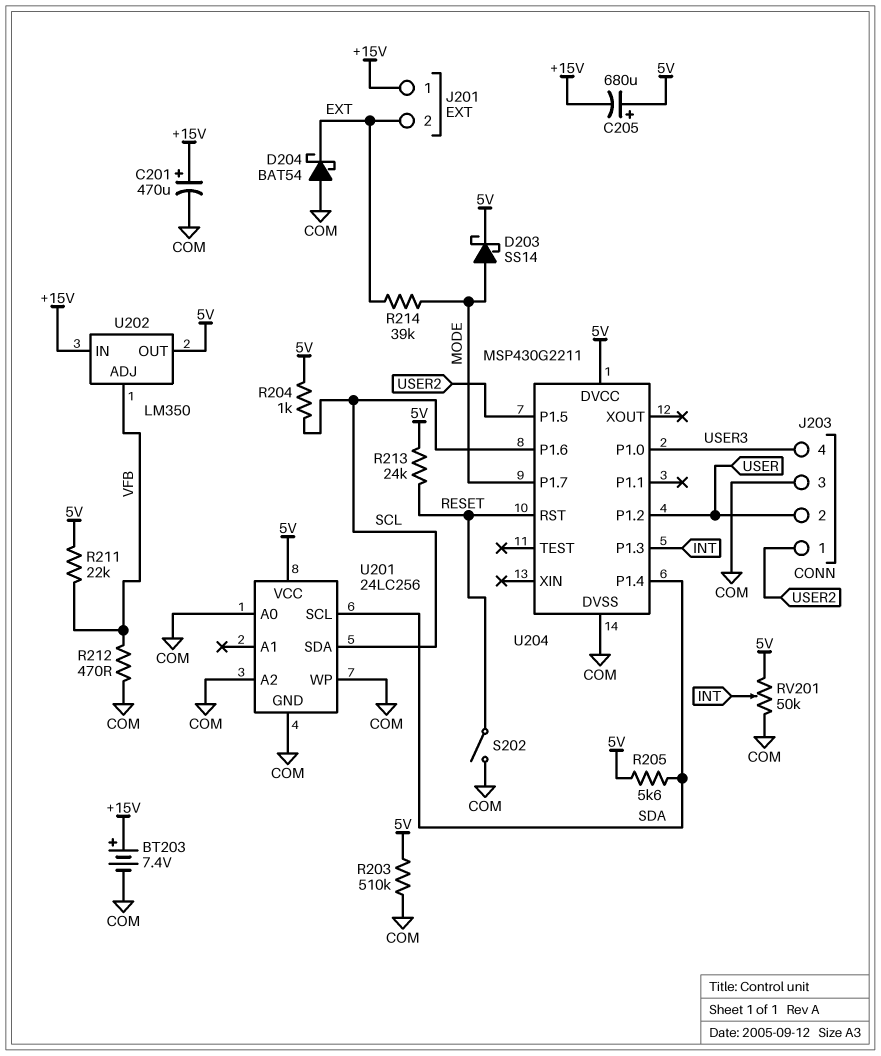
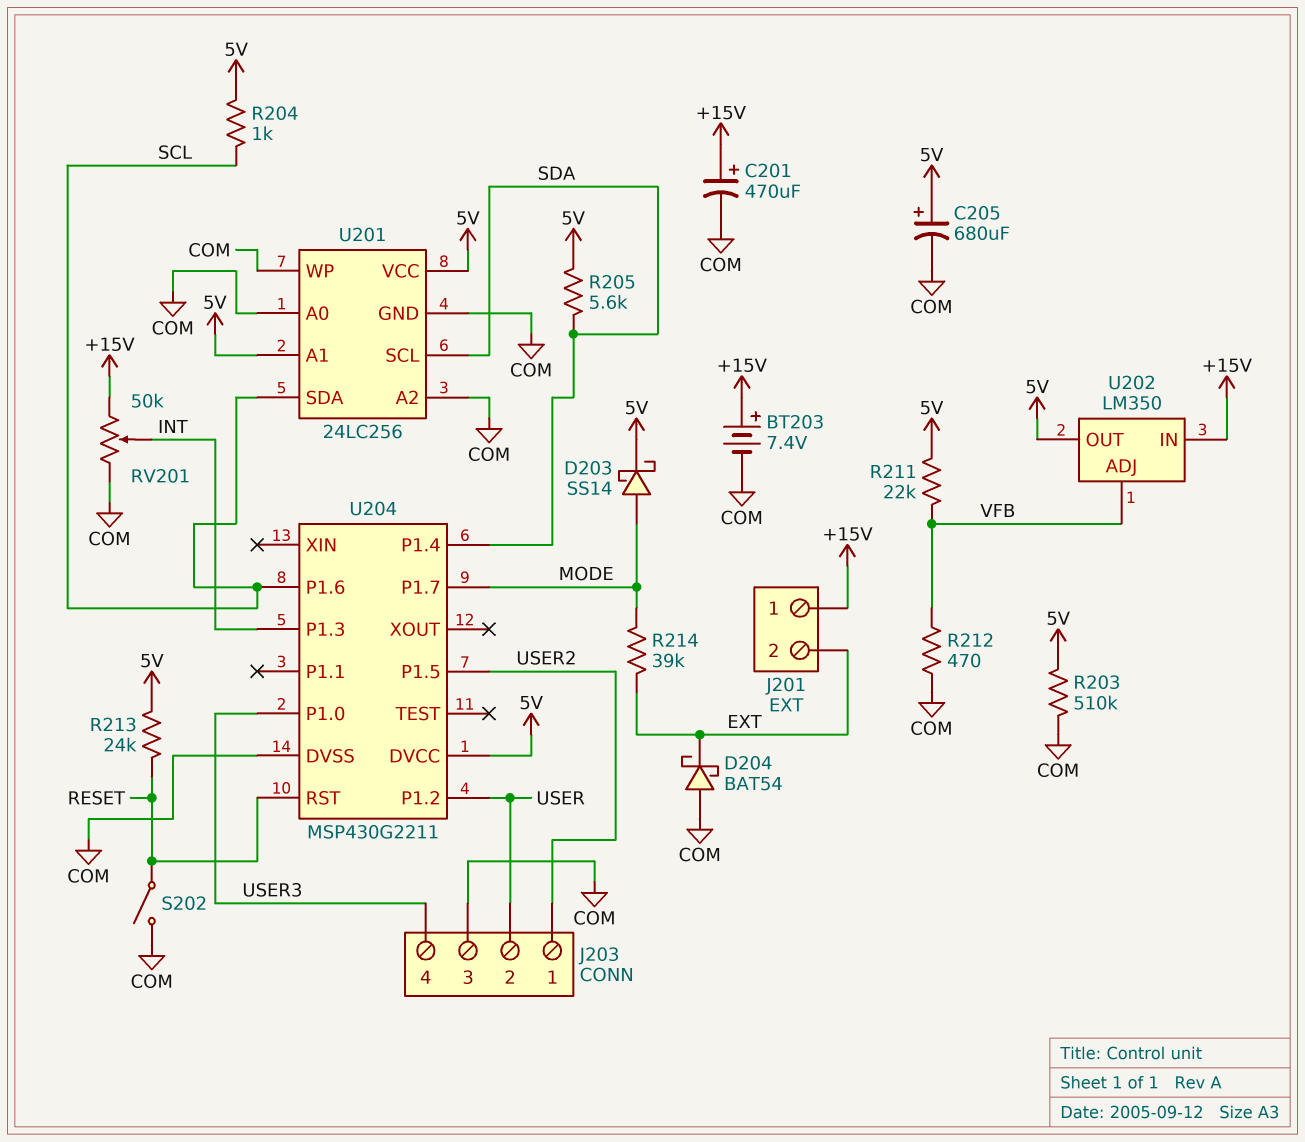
C205: 680uF (plus 5V, minus +15V) -> 680uF (plus 5V, minus COM)
RV201: 50k (5V, COM, wiper INT) -> 50k (+15V, COM, wiper INT)
U201 pin A1: none -> 5V

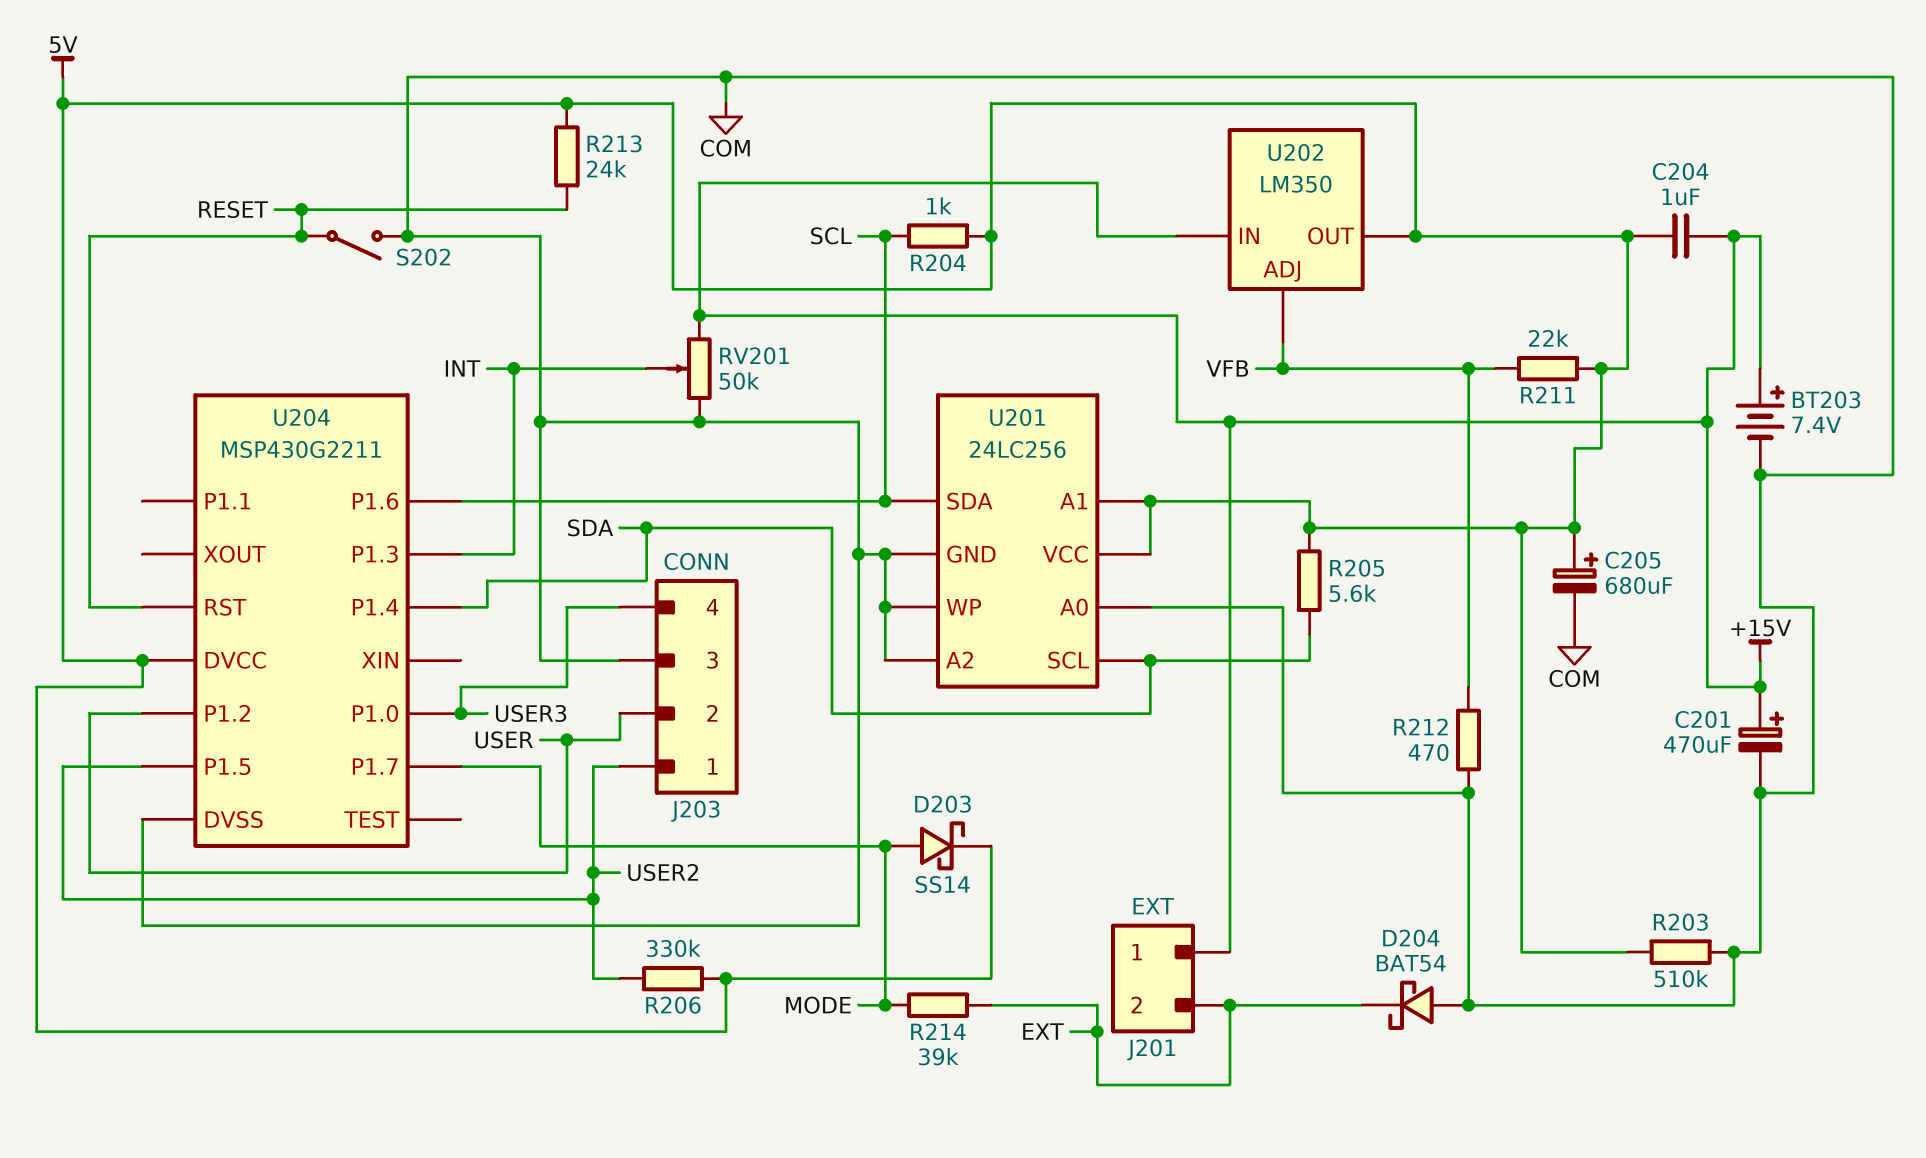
C204: none -> 1uF (+15V, 5V)
R206: none -> 330k (5V, USER2)

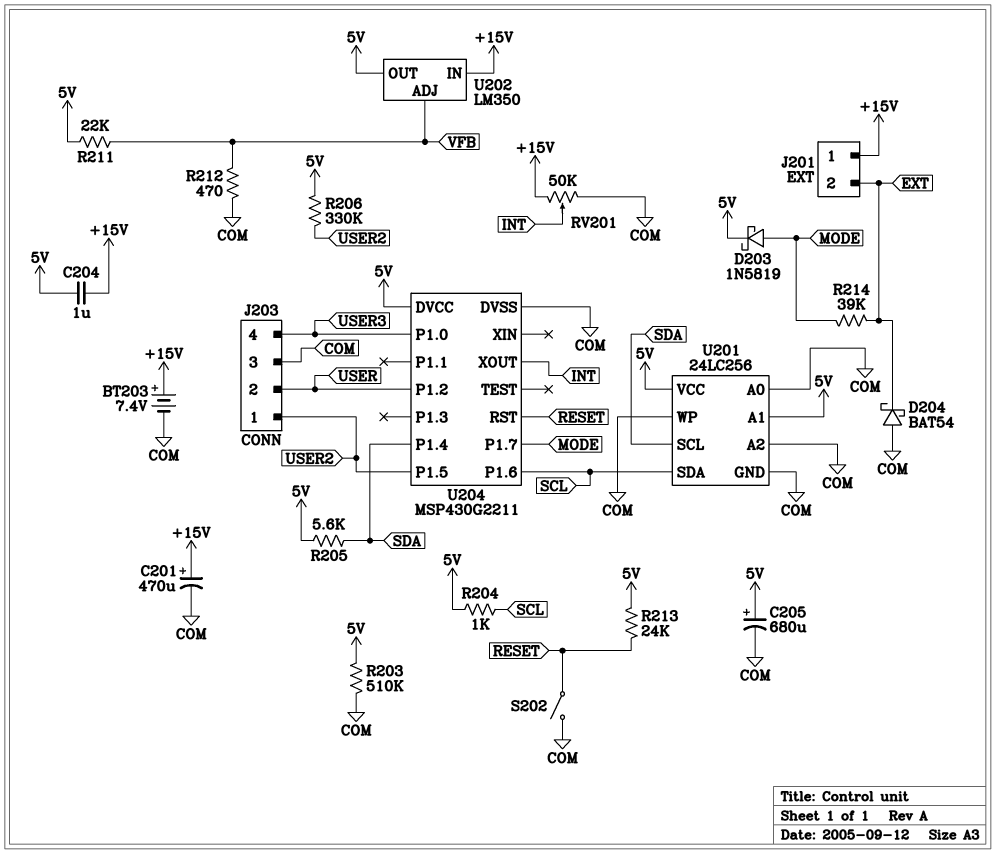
D203: schottky SS14 (A MODE, K 5V) -> schottky 1N5819 (A MODE, K 5V)
U204 pin P1.3: INT -> none
U204 pin XOUT: none -> INT

